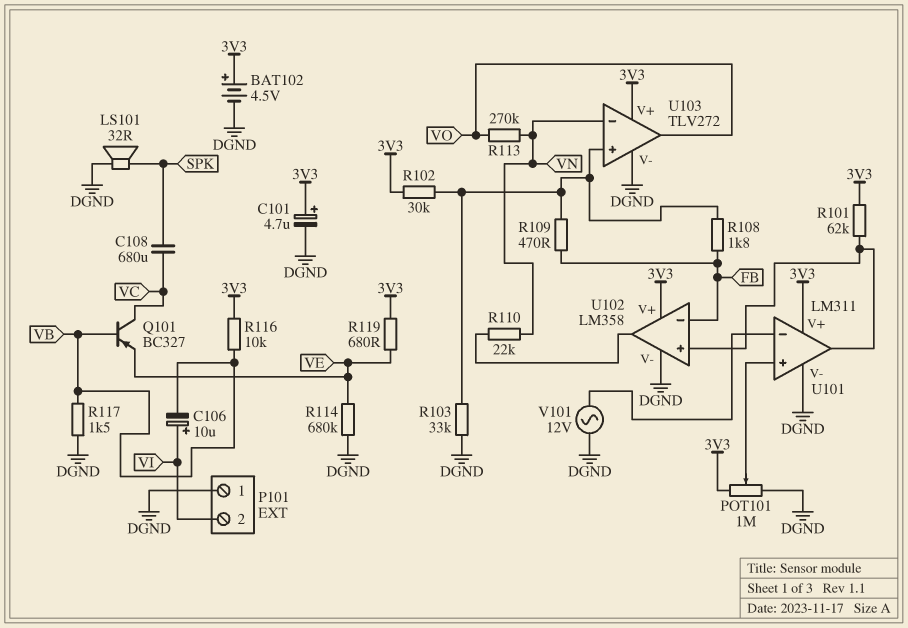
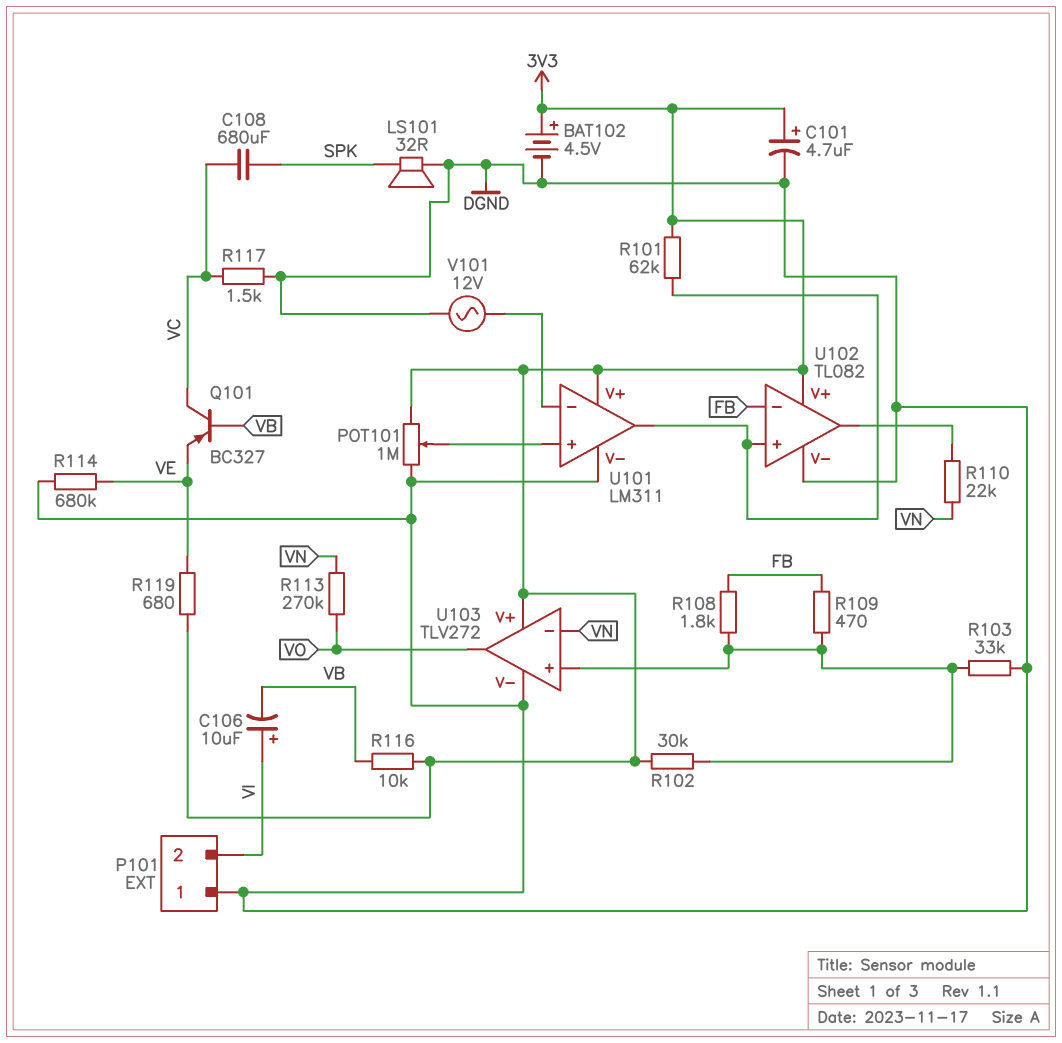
R117: 1.5k (DGND, VB) -> 1.5k (DGND, VC)
U102: LM358 -> TL082

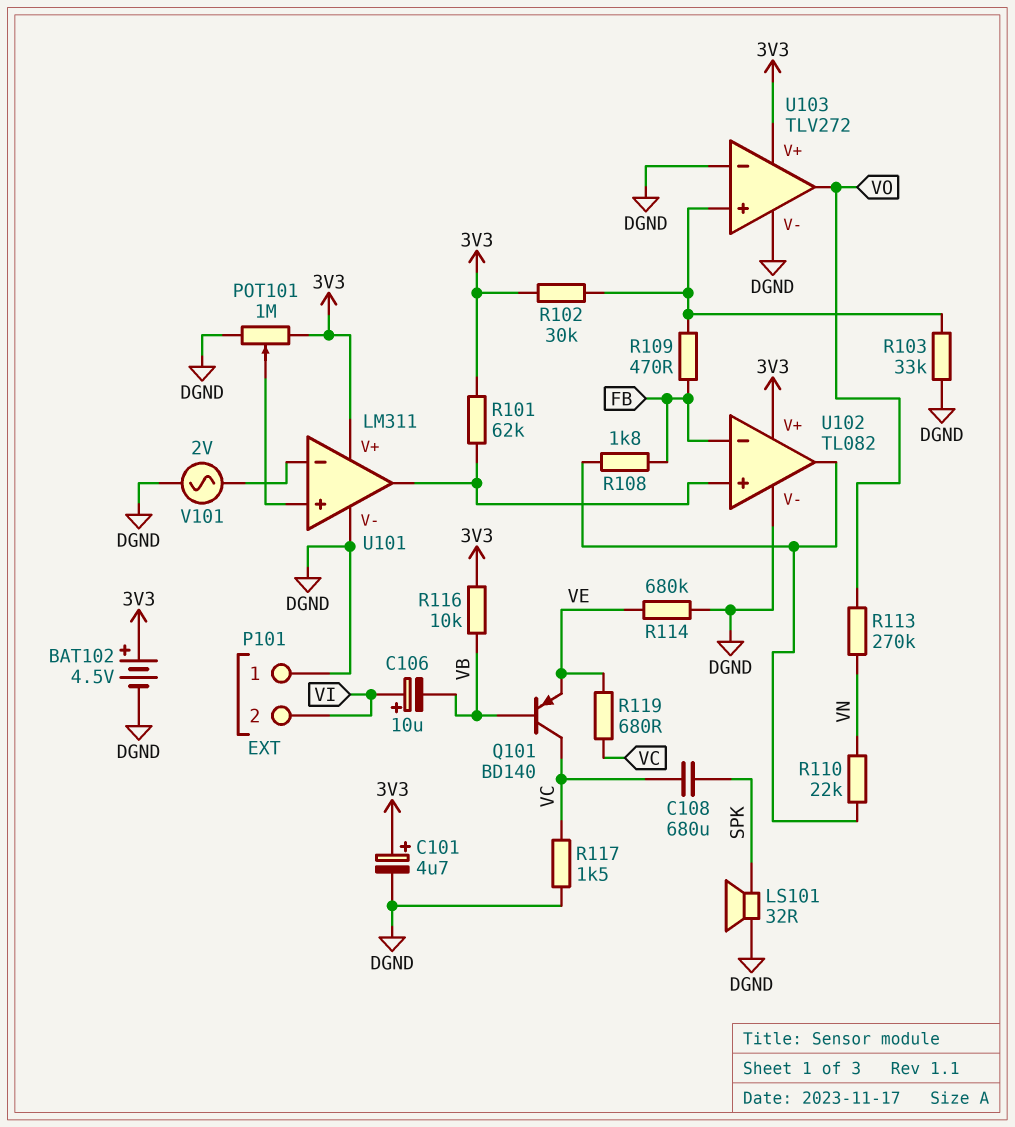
Q101: PNP BC327 (B VB, C VC, E VE) -> PNP BD140 (B VB, C VC, E VE)
R108: 1.8k (FB, U103/in+) -> 1.8k (FB, U102/out)
R119: 680 (3V3, VE) -> 680 (VC, VE)
U103 pin in-: VN -> DGND
V101: AC 12V (DGND, U101/in-) -> AC 2V (DGND, U101/in-)

